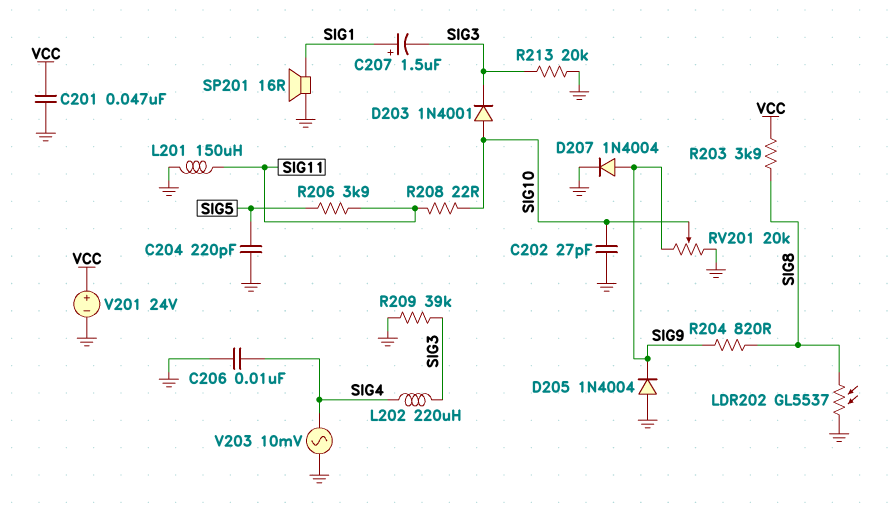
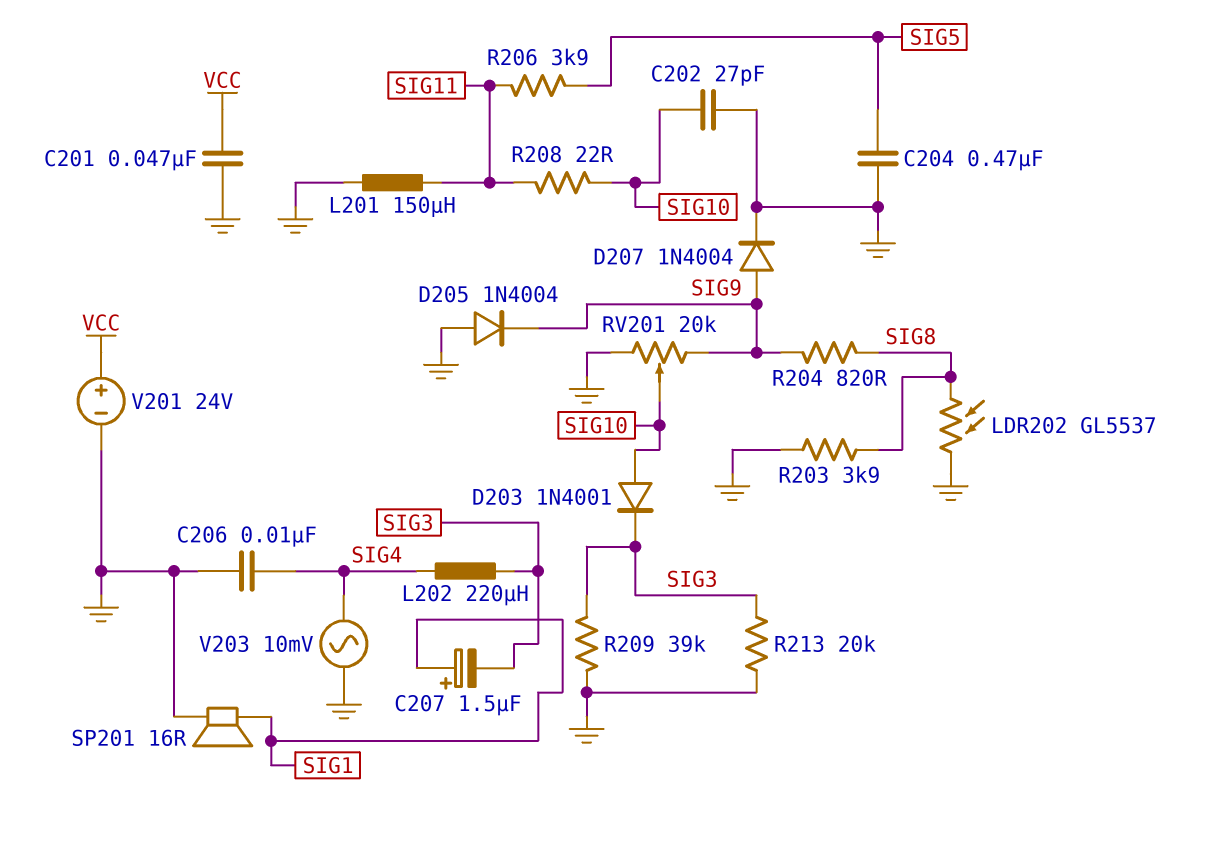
C204: 220pF (GND, SIG5) -> 470nF (GND, SIG5)
R203: 3.9k (SIG8, VCC) -> 3.9k (GND, SIG8)

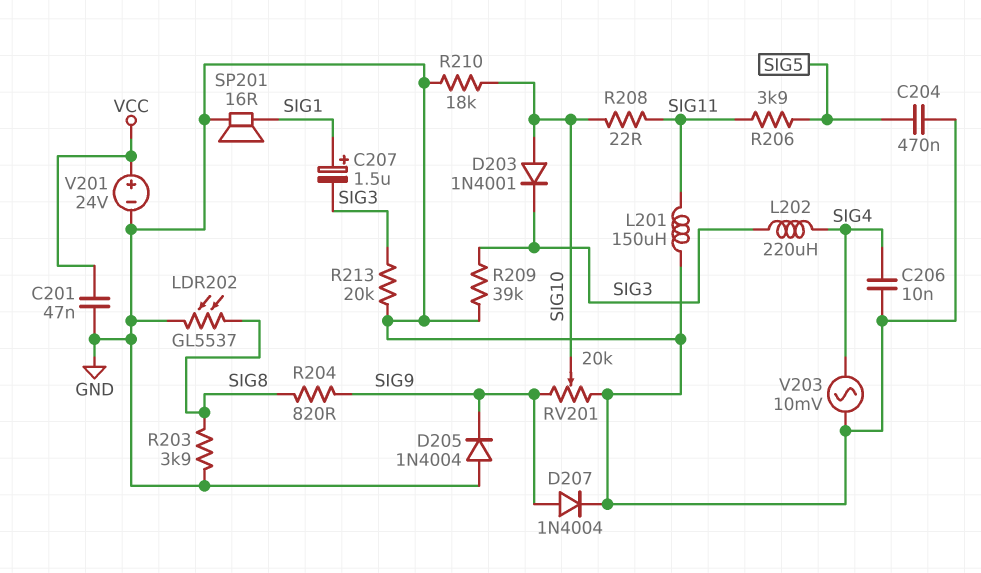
C202: 27pF (GND, SIG10) -> none
R210: none -> 18k (GND, SIG10)

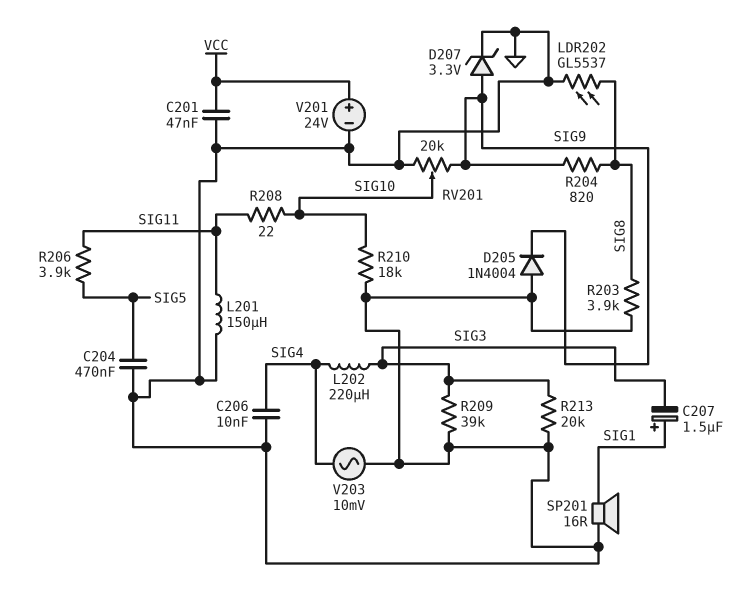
D203: diode 1N4001 (A SIG10, K SIG3) -> none
D207: diode 1N4004 (A SIG9, K GND) -> zener 3.3V (A SIG9, K GND)

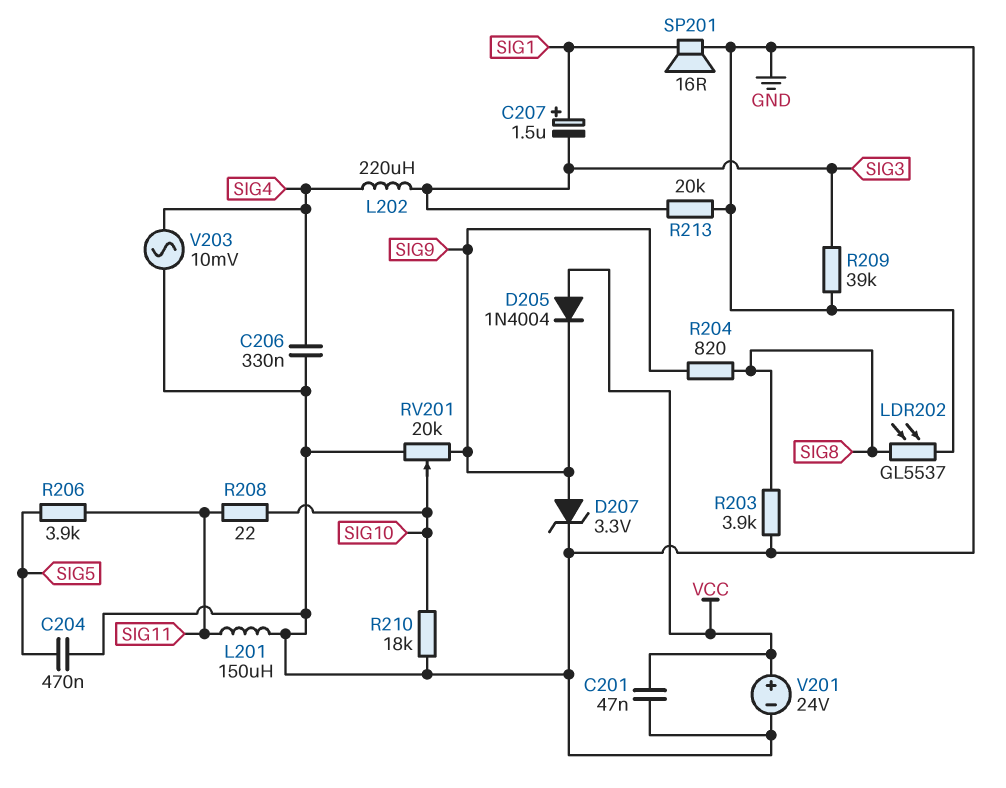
C206: 10nF (GND, SIG4) -> 330nF (GND, SIG4)
D205: diode 1N4004 (A GND, K SIG9) -> diode 1N4004 (A VCC, K SIG9)

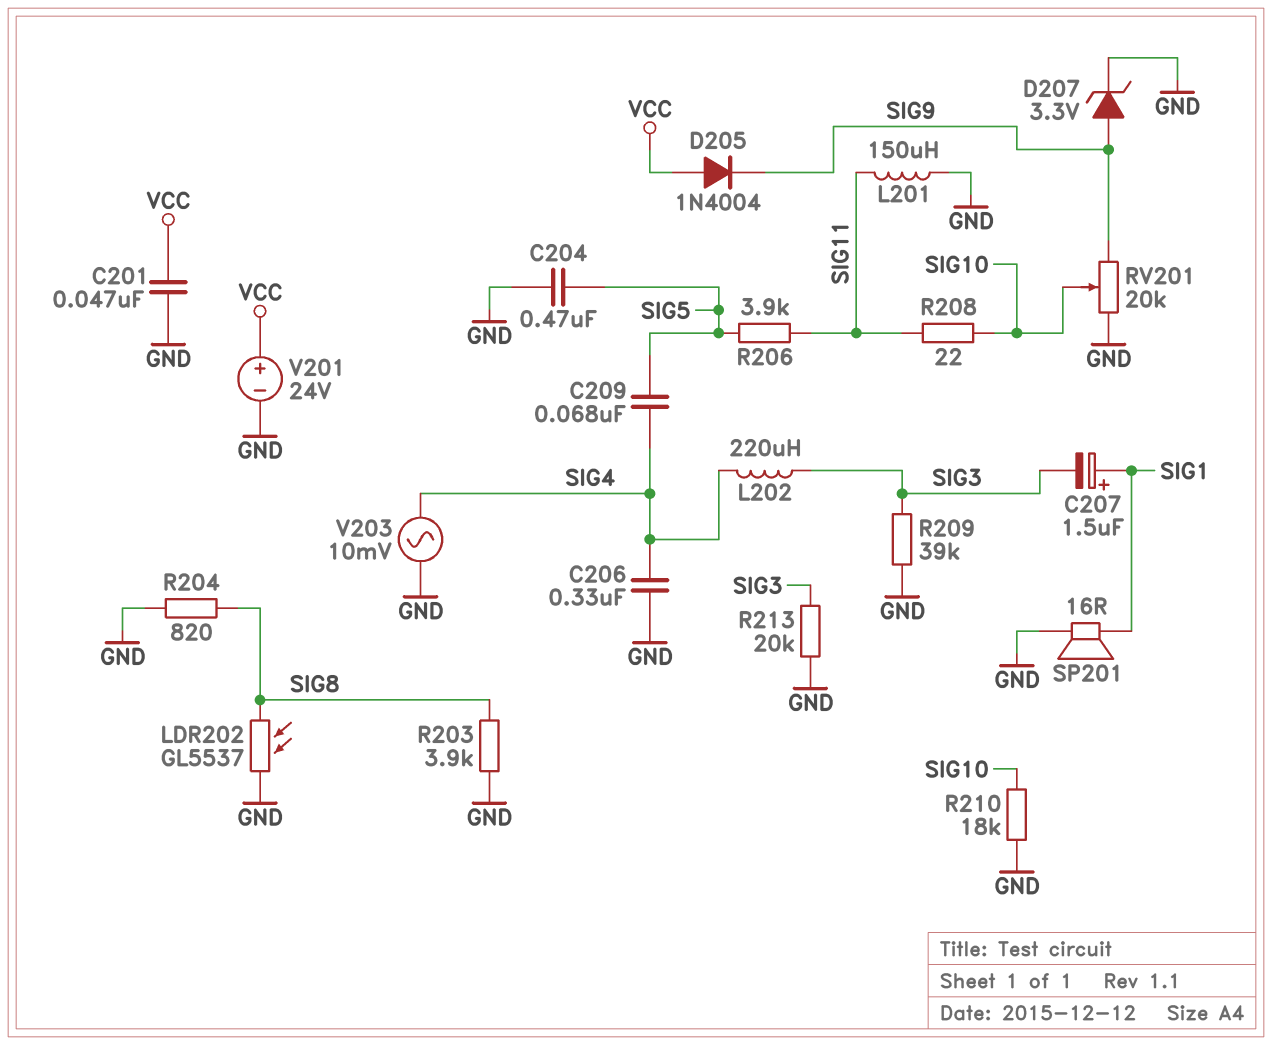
C209: none -> 68nF (SIG4, SIG5)
R204: 820 (SIG8, SIG9) -> 820 (GND, SIG8)

